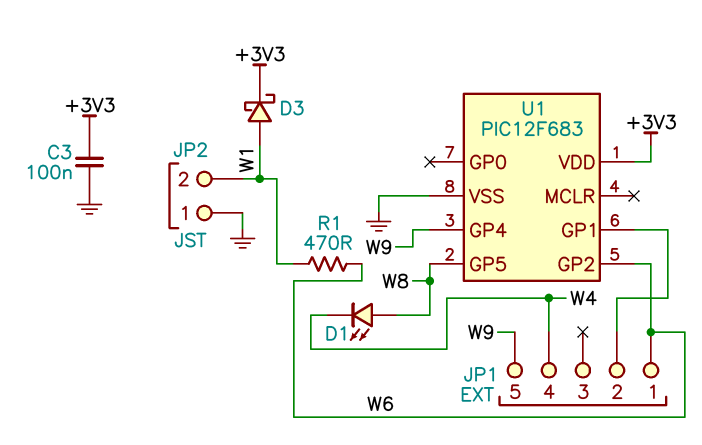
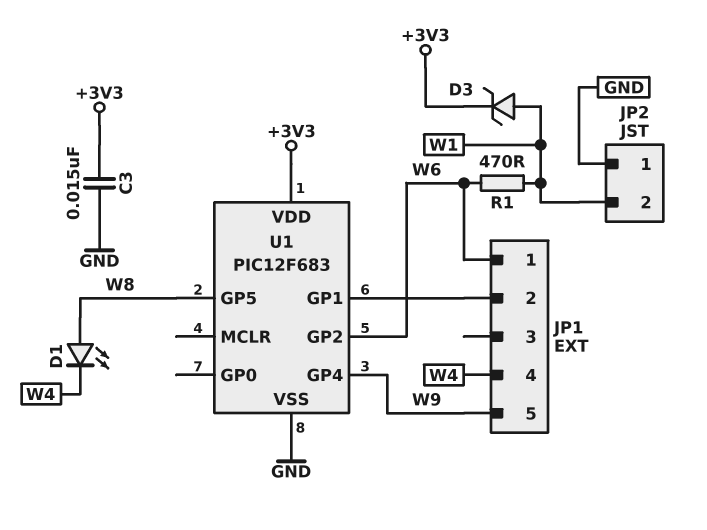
C3: 100nF (+3V3, GND) -> 15nF (+3V3, GND)
D3: schottky (A W1, K +3V3) -> zener (A W1, K +3V3)

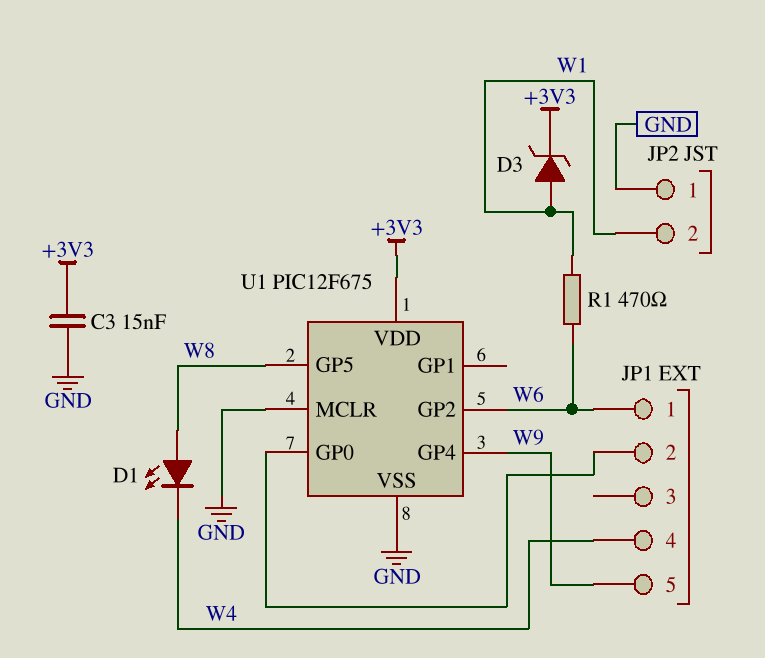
U1: PIC12F683 -> PIC12F675
U1 pin GP0: none -> JP1/2
U1 pin GP1: JP1/2 -> none
U1 pin MCLR: none -> GND

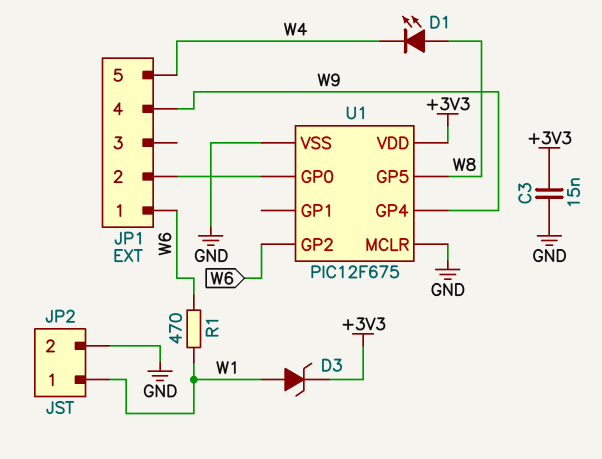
JP1 pin 4: W4 -> W9
JP1 pin 5: W9 -> W4
JP2 pin 1: GND -> W1
JP2 pin 2: W1 -> GND

